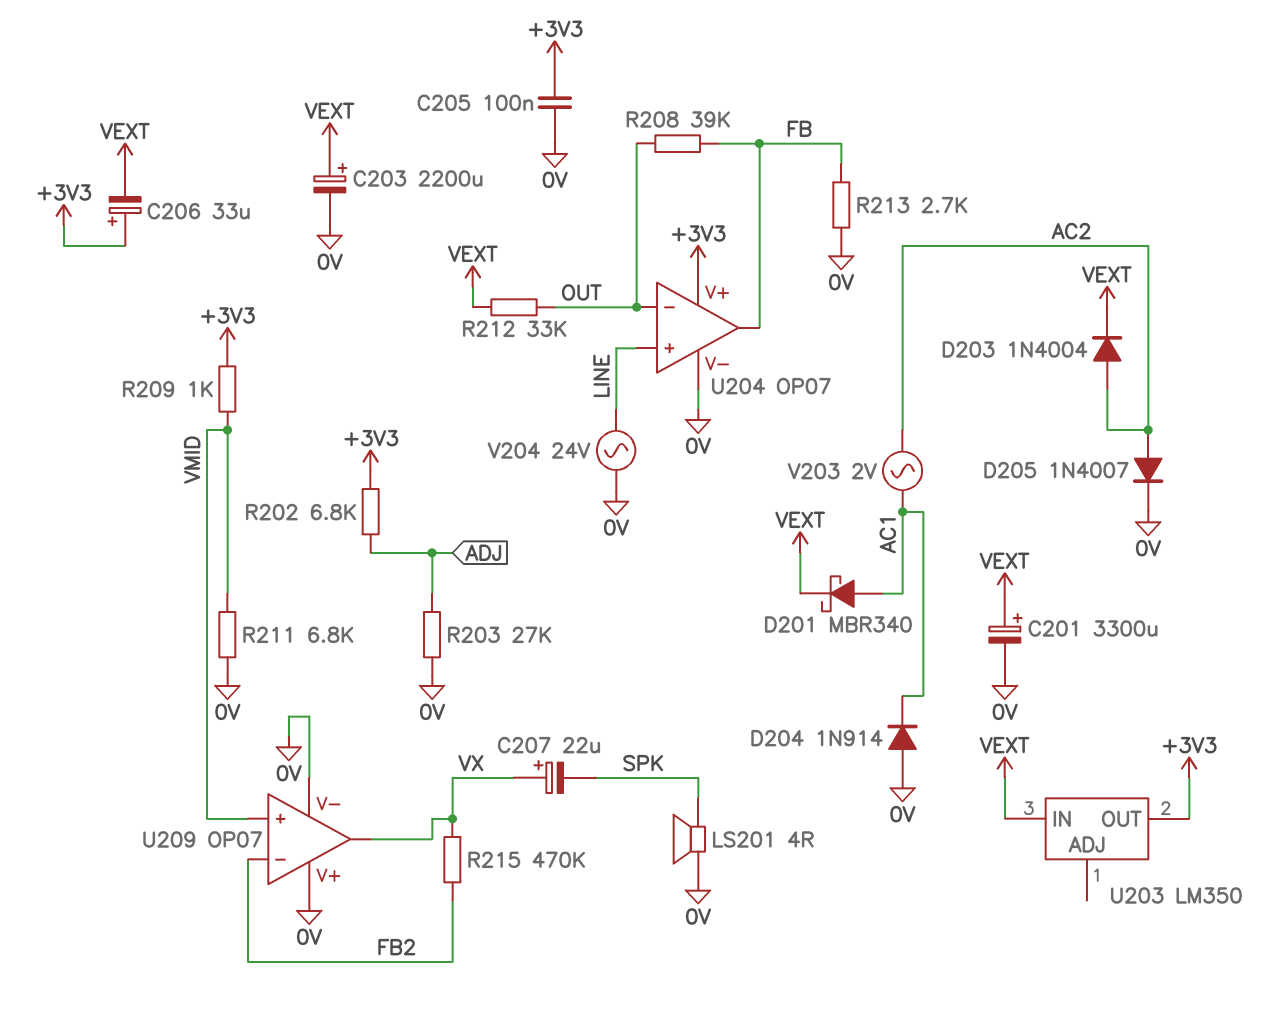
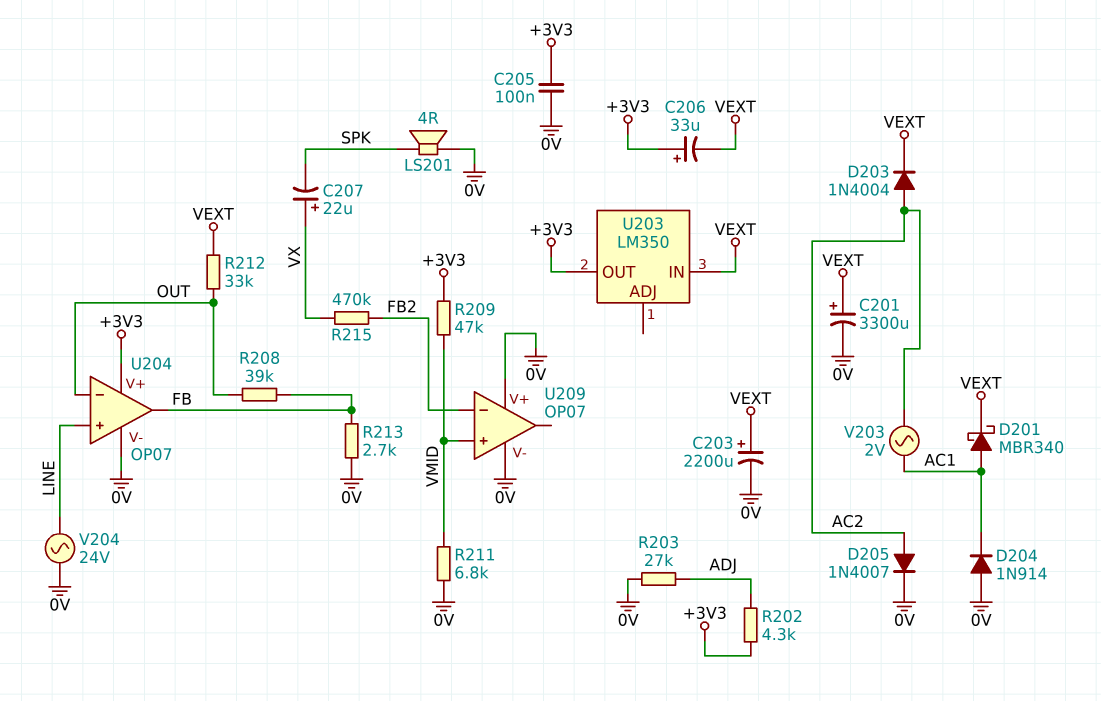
R202: 6.8k (+3V3, ADJ) -> 4.3k (+3V3, ADJ)
R209: 1k (+3V3, VMID) -> 47k (+3V3, VMID)
U209 pin out: VX -> none

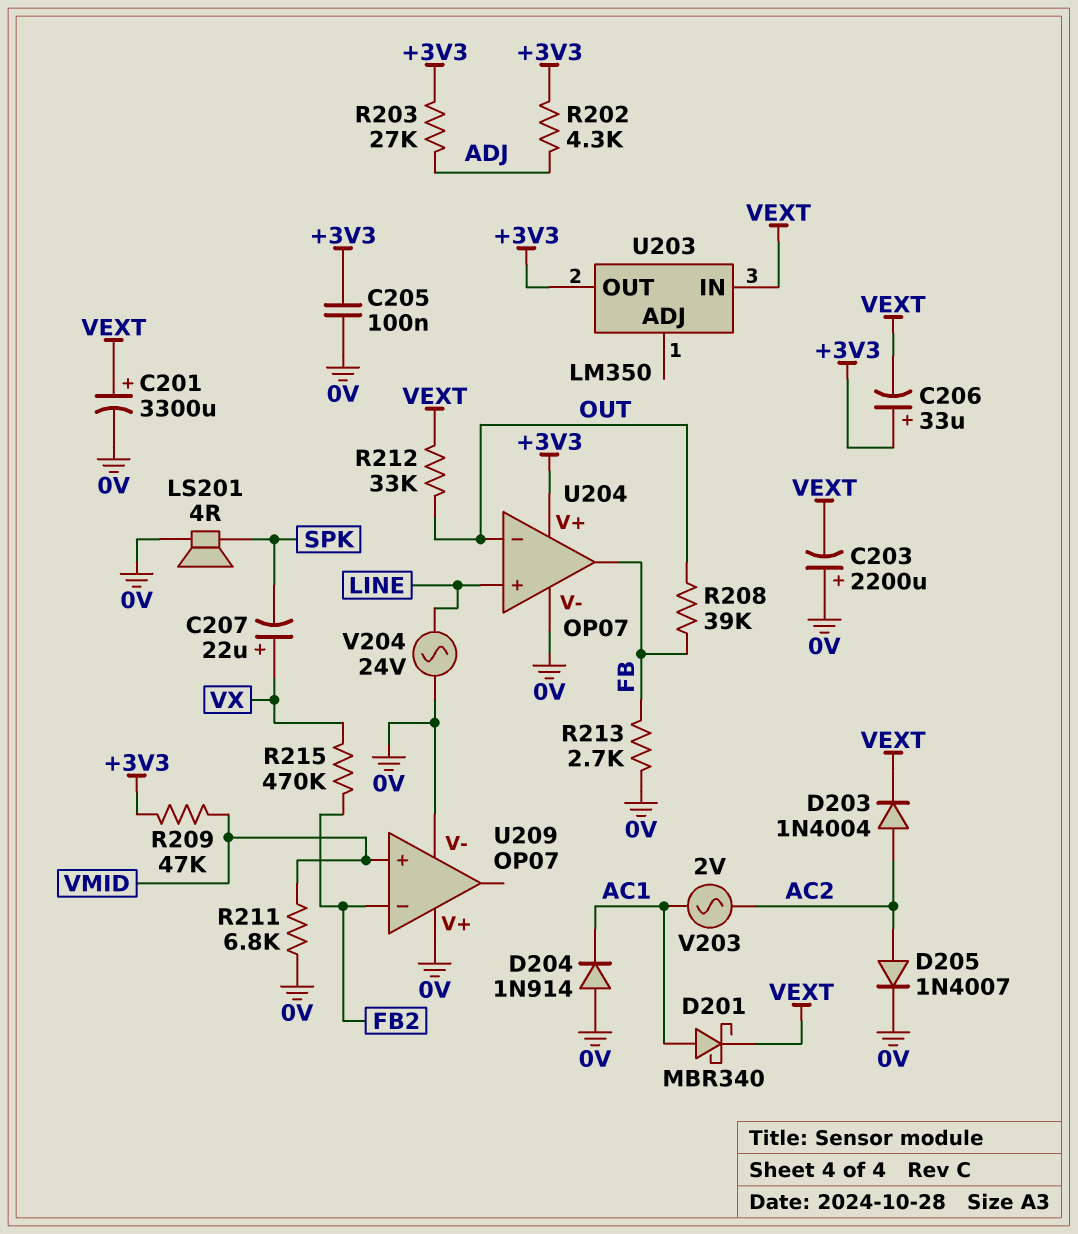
C203: 2200uF (plus VEXT, minus 0V) -> 2200uF (plus 0V, minus VEXT)
R203: 27k (0V, ADJ) -> 27k (+3V3, ADJ)

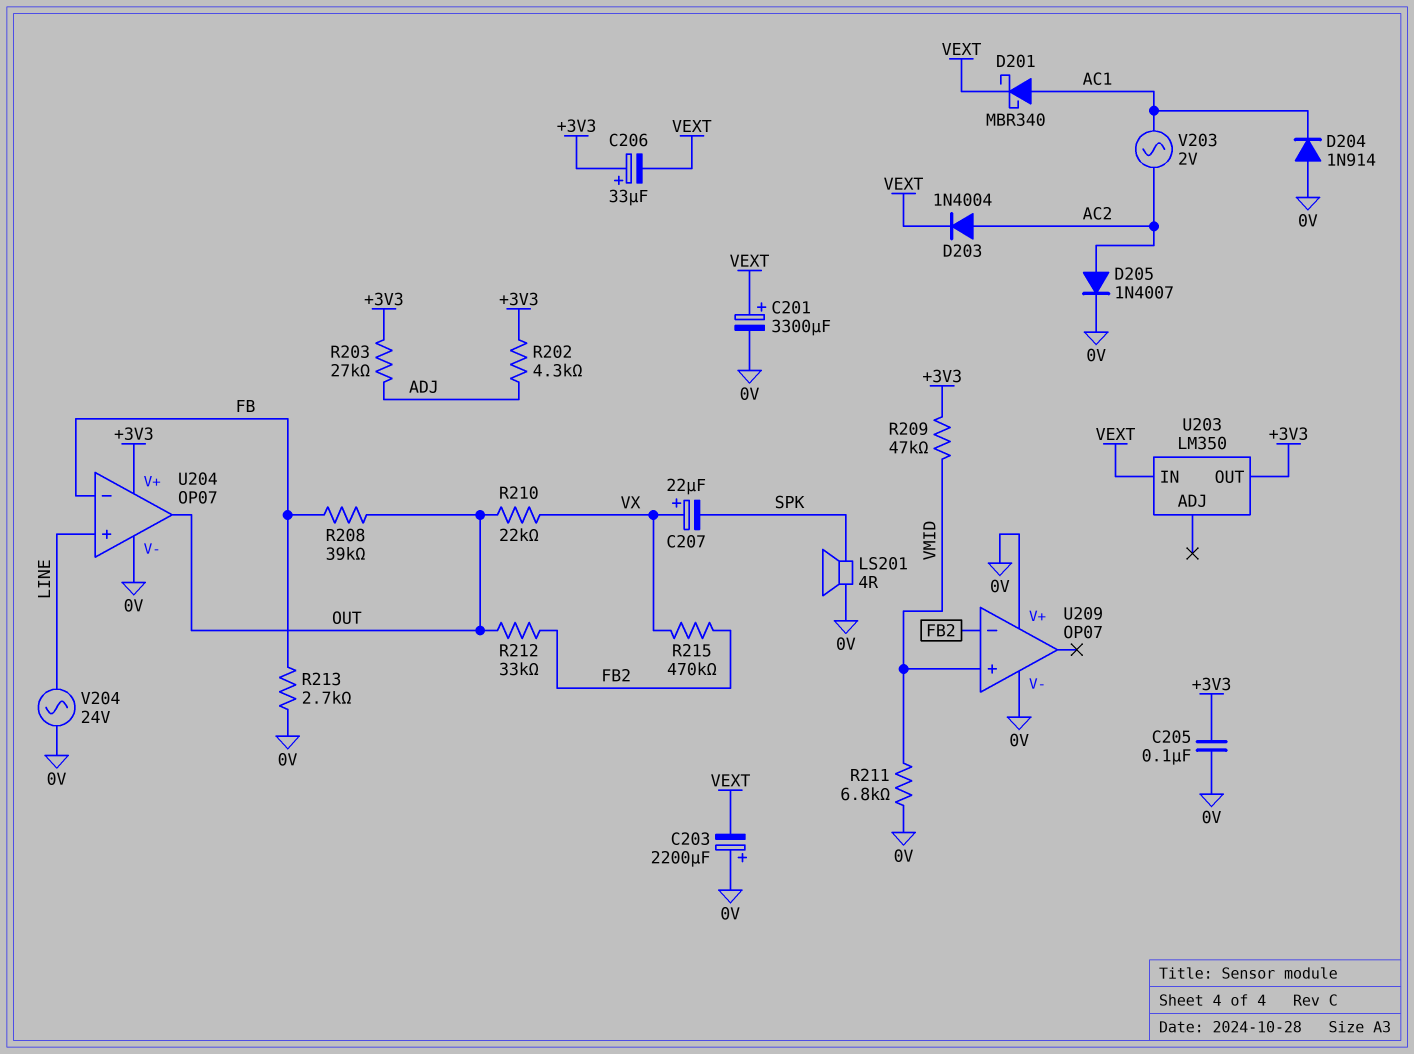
R210: none -> 22k (OUT, VX)
R212: 33k (OUT, VEXT) -> 33k (FB2, OUT)
U204 pin in-: OUT -> FB
U204 pin out: FB -> OUT

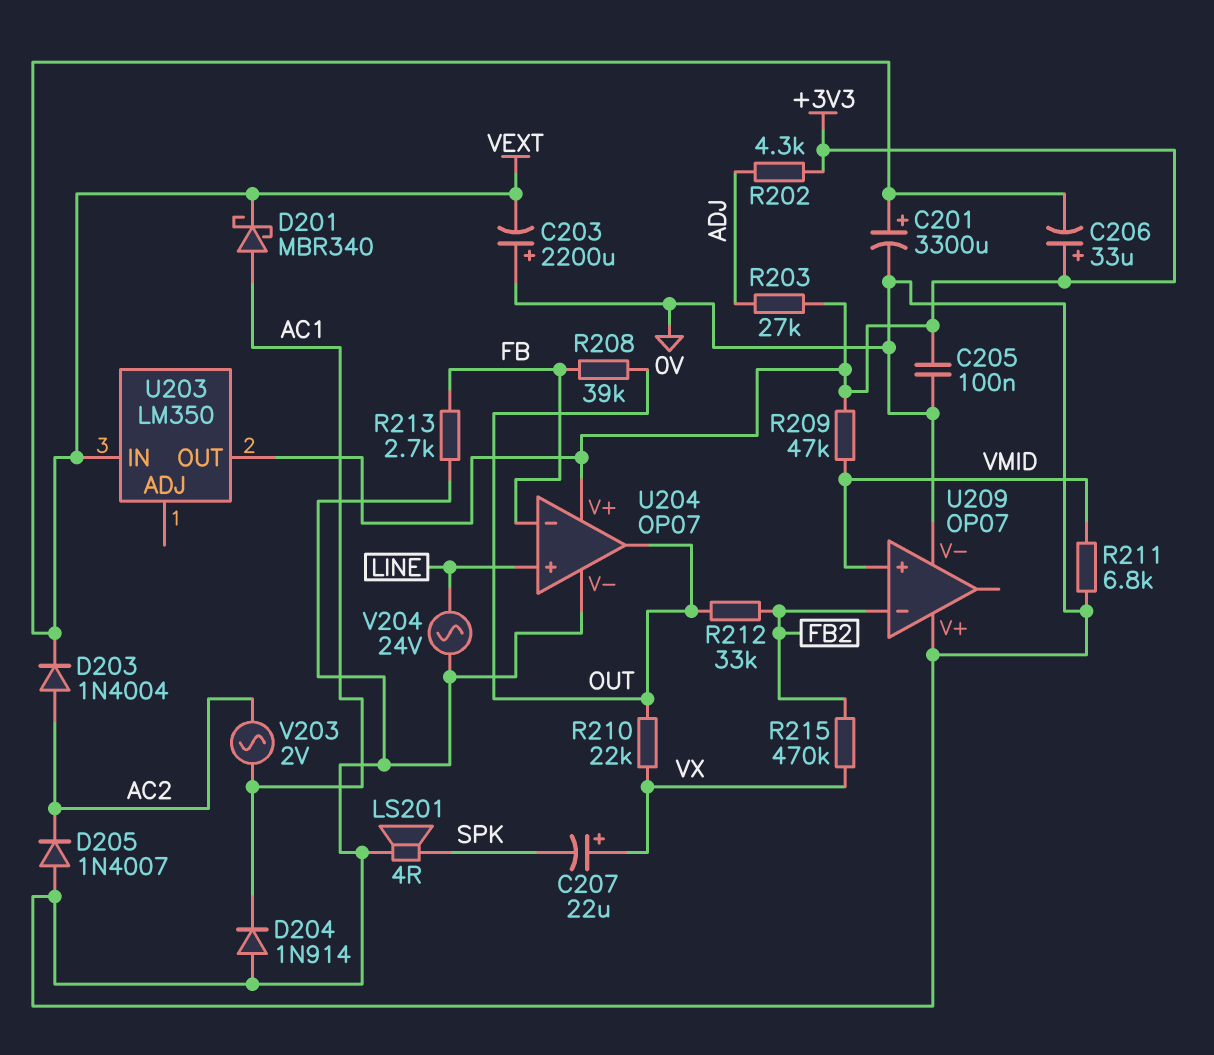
D205: diode 1N4007 (A AC2, K 0V) -> diode 1N4007 (A 0V, K AC2)

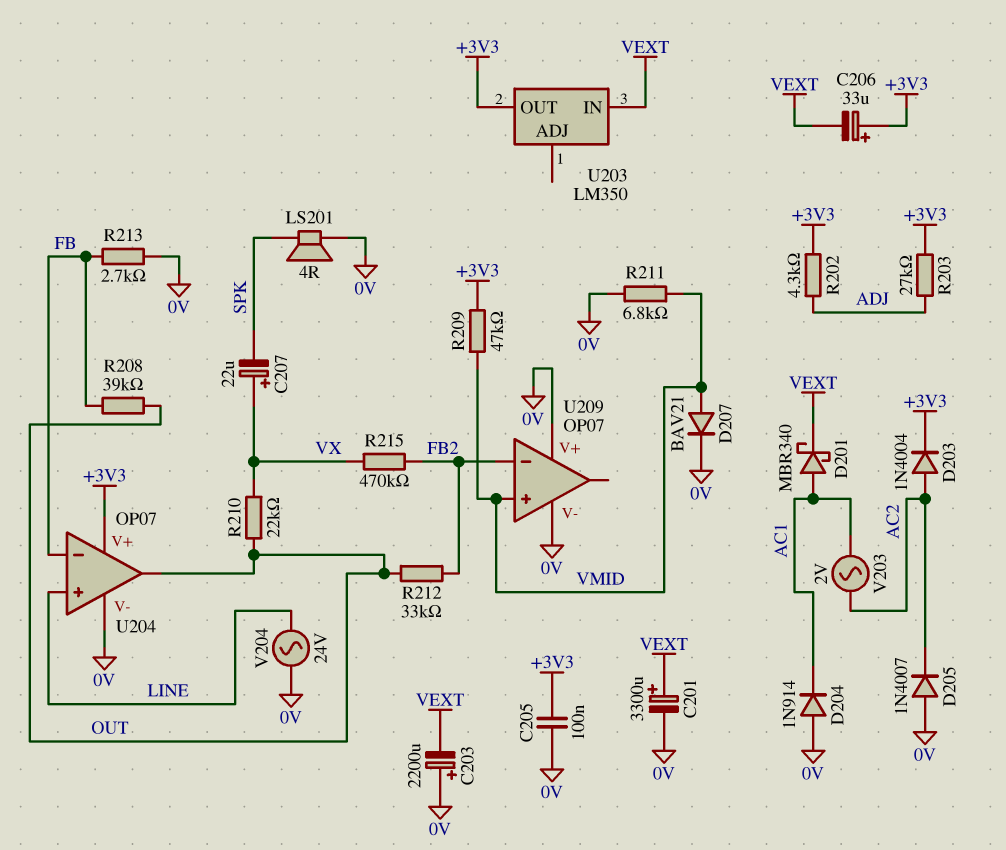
D203: diode 1N4004 (A AC2, K VEXT) -> diode 1N4004 (A AC2, K +3V3)
D207: none -> diode BAV21 (A VMID, K 0V)

